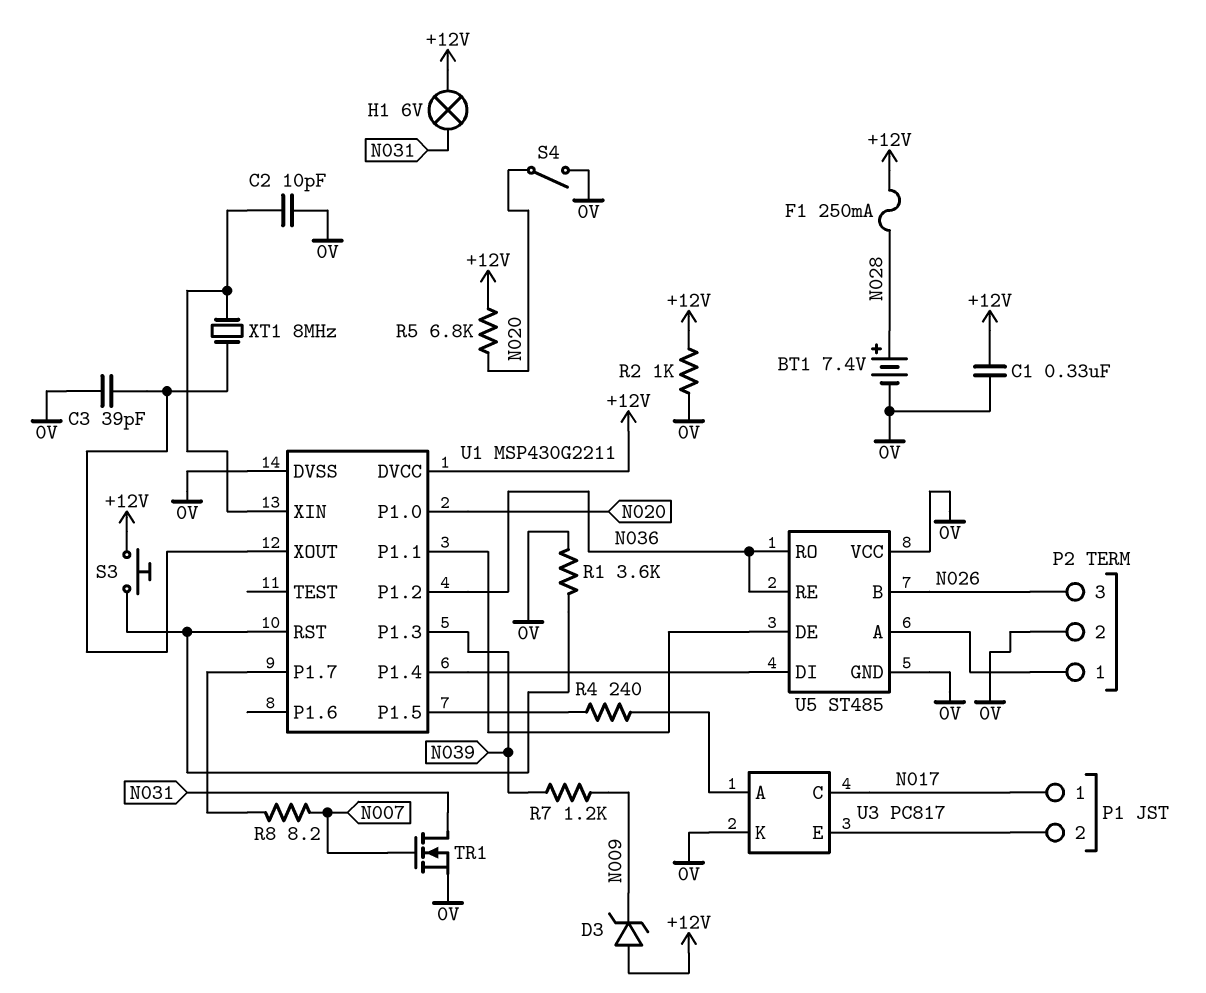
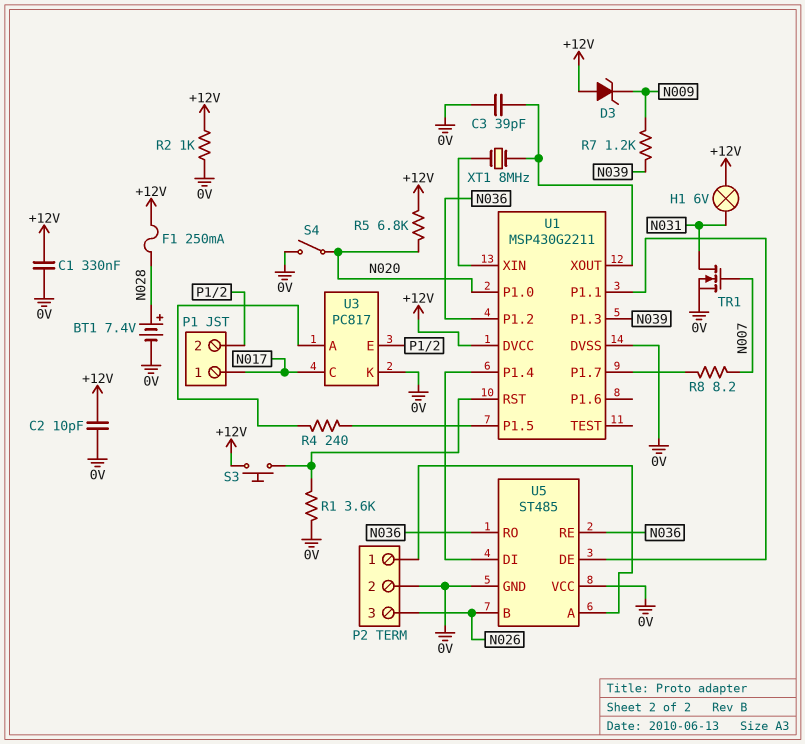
C2: 10pF (0V, U1/XIN) -> 10pF (+12V, 0V)

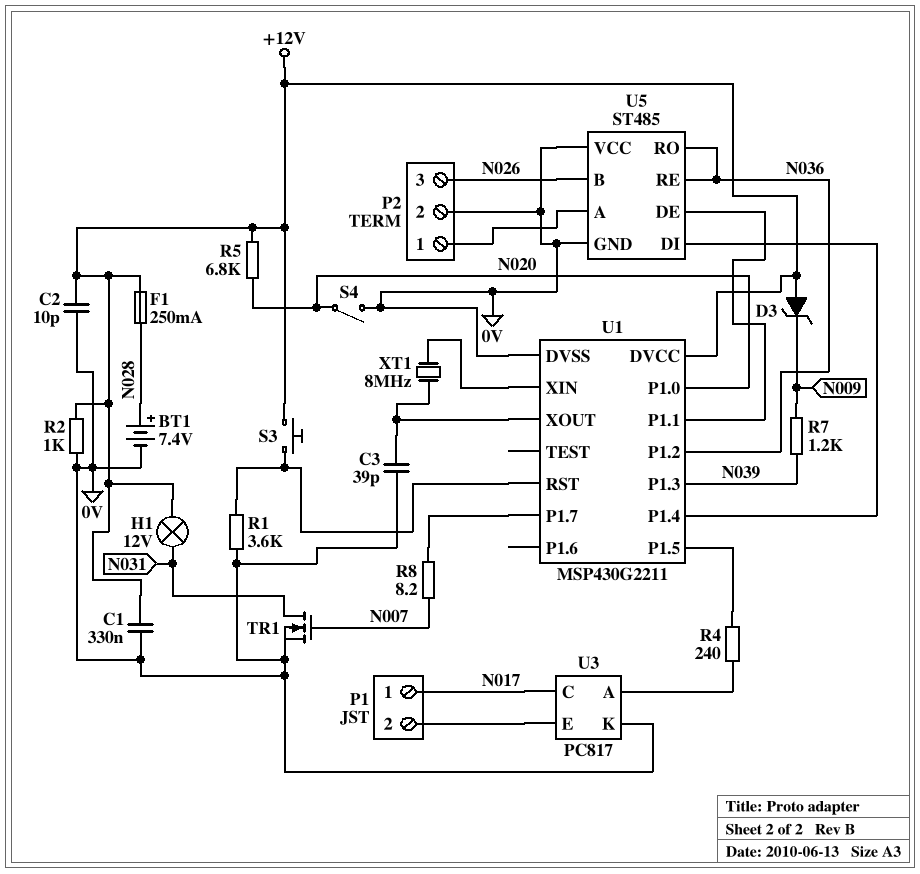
H1: lamp 6V (+12V, N031) -> lamp 12V (+12V, N031)

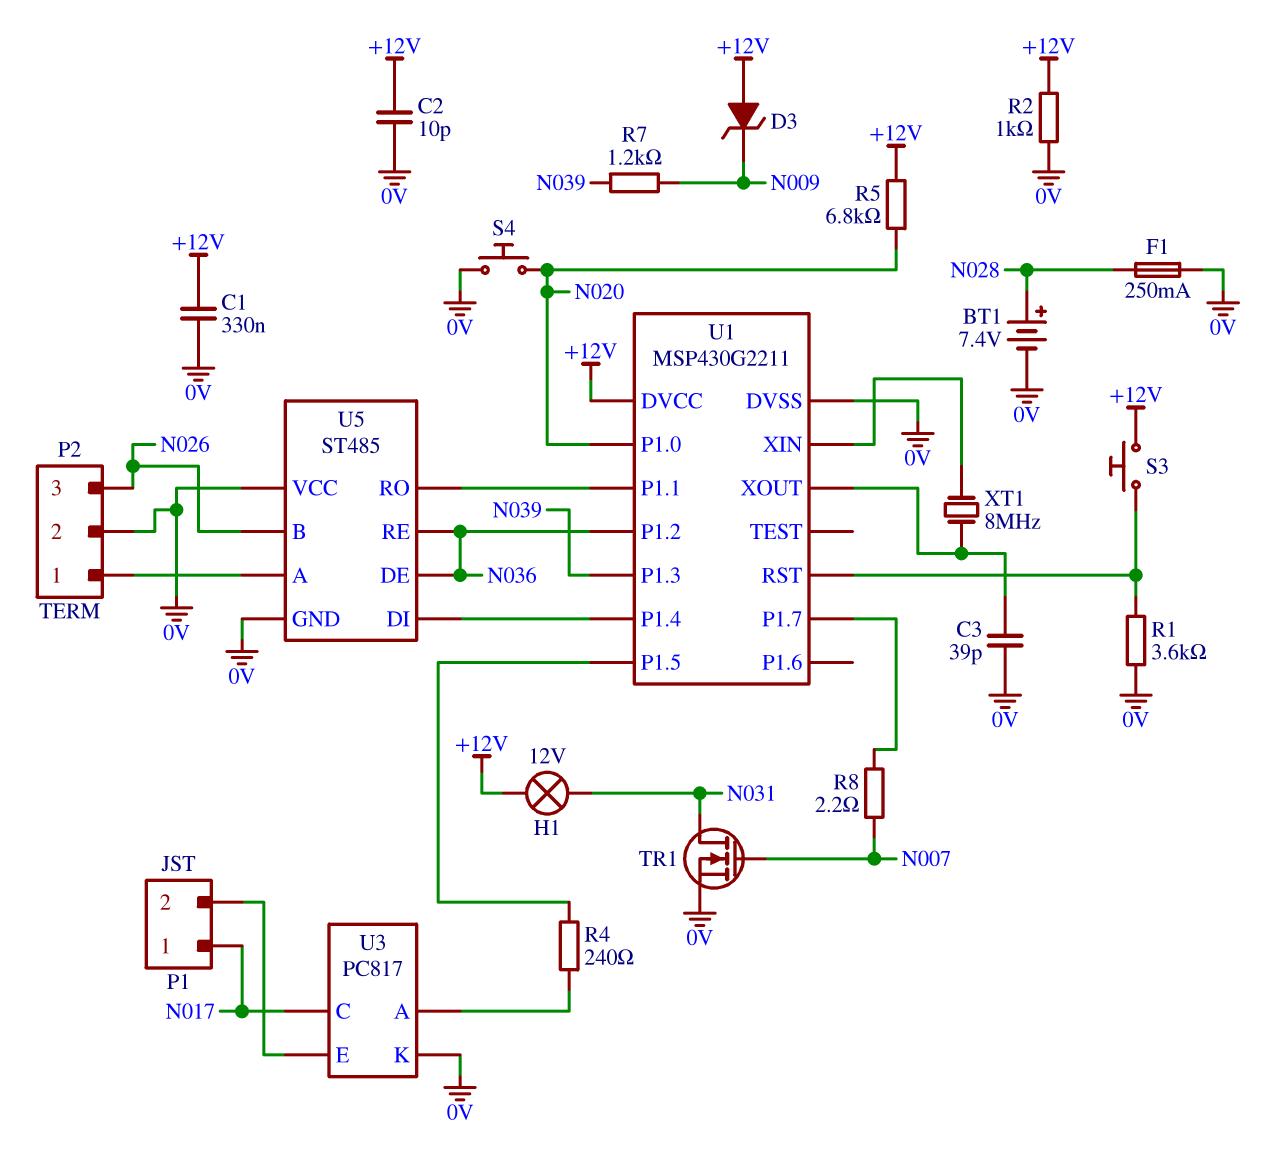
F1: 250mA (+12V, N028) -> 250mA (0V, N028)
R8: 8.2 (N007, U1/P1.7) -> 2.2 (N007, U1/P1.7)
S4: switch (0V, N020) -> button (0V, N020)
U5 pin DE: U1/P1.1 -> N036
U5 pin RO: N036 -> U1/P1.1

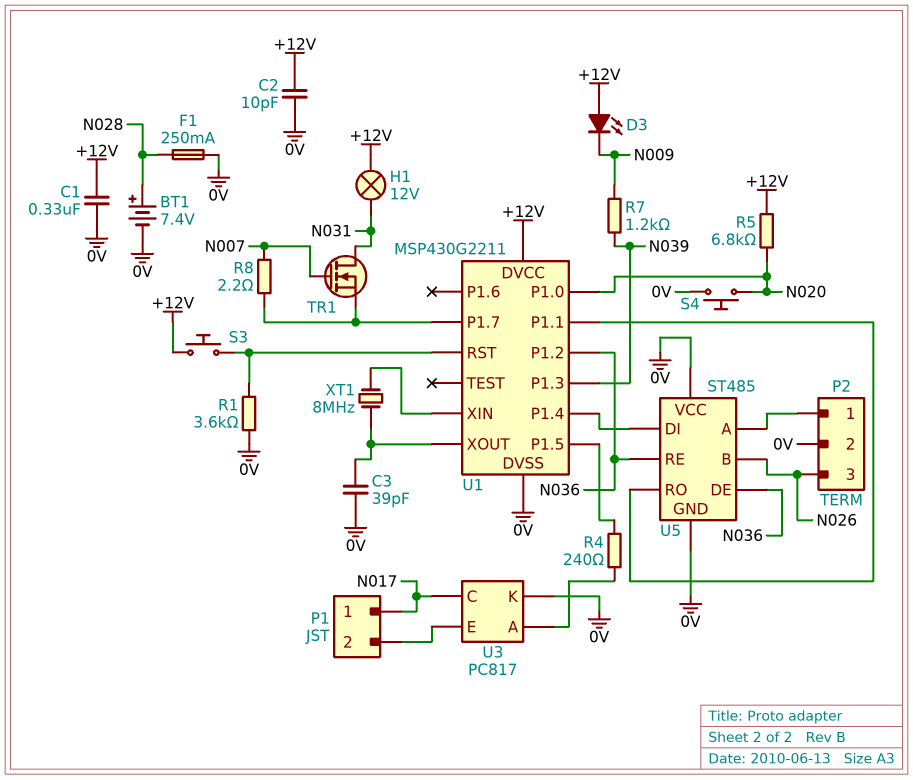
D3: zener (A +12V, K N009) -> LED (A +12V, K N009)
R2: 1k (+12V, 0V) -> none
TR1: NMOS (G N007, D N031, S 0V) -> NMOS (G N007, D N031, S U1/P1.7)

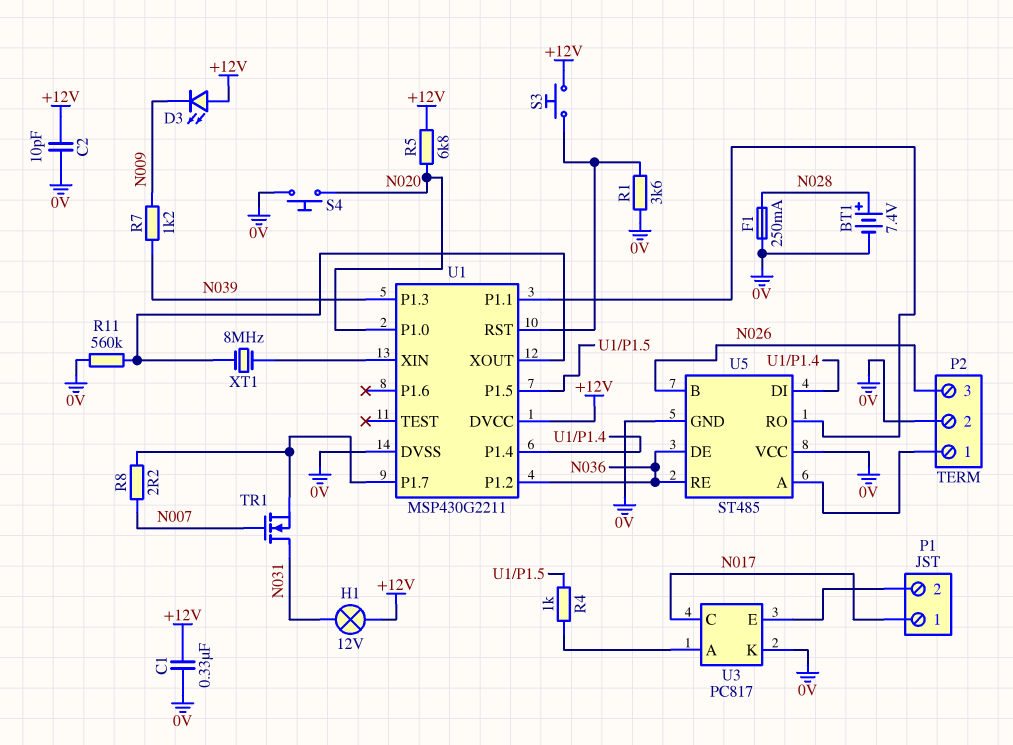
C3: 39pF (0V, U1/XOUT) -> none
R4: 240 (U1/P1.5, U3/A) -> 1k (U1/P1.5, U3/A)
R11: none -> 560k (0V, U1/XOUT)

